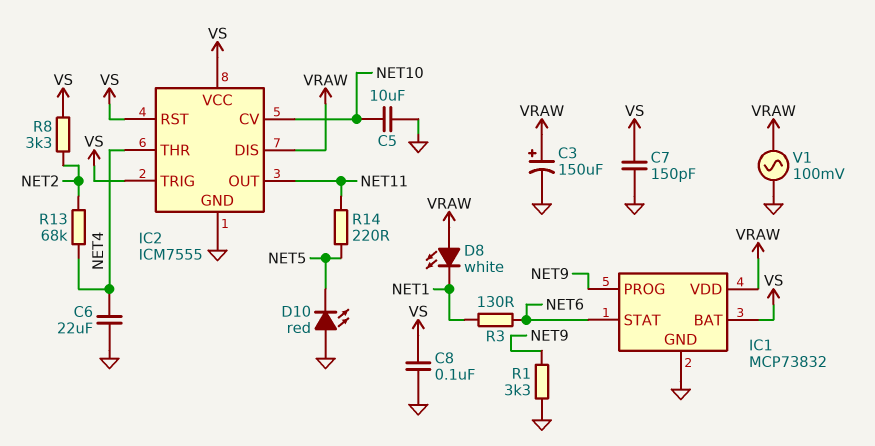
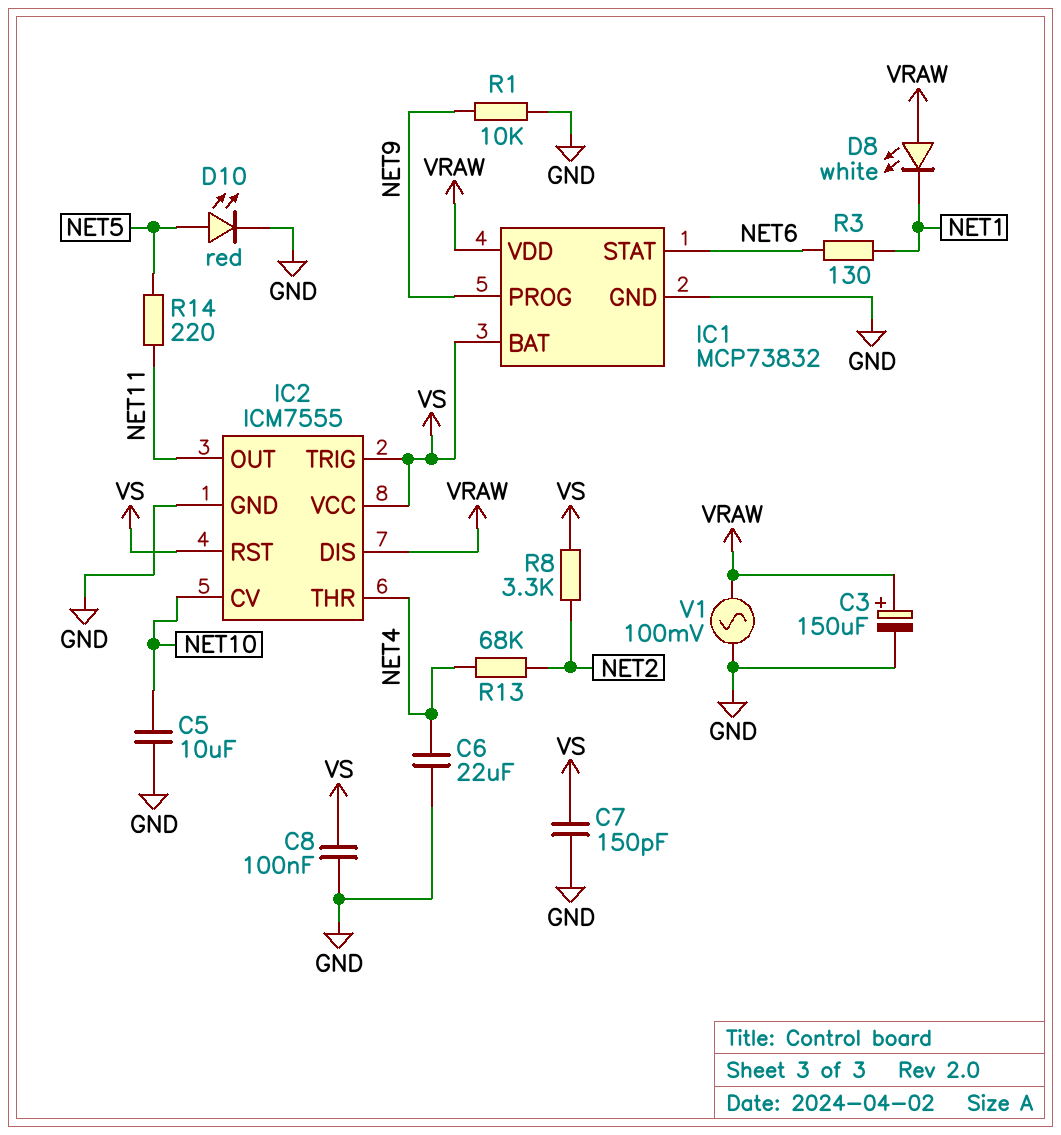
D10: LED red (A GND, K NET5) -> LED red (A NET5, K GND)
R1: 3.3k (GND, NET9) -> 10k (GND, NET9)

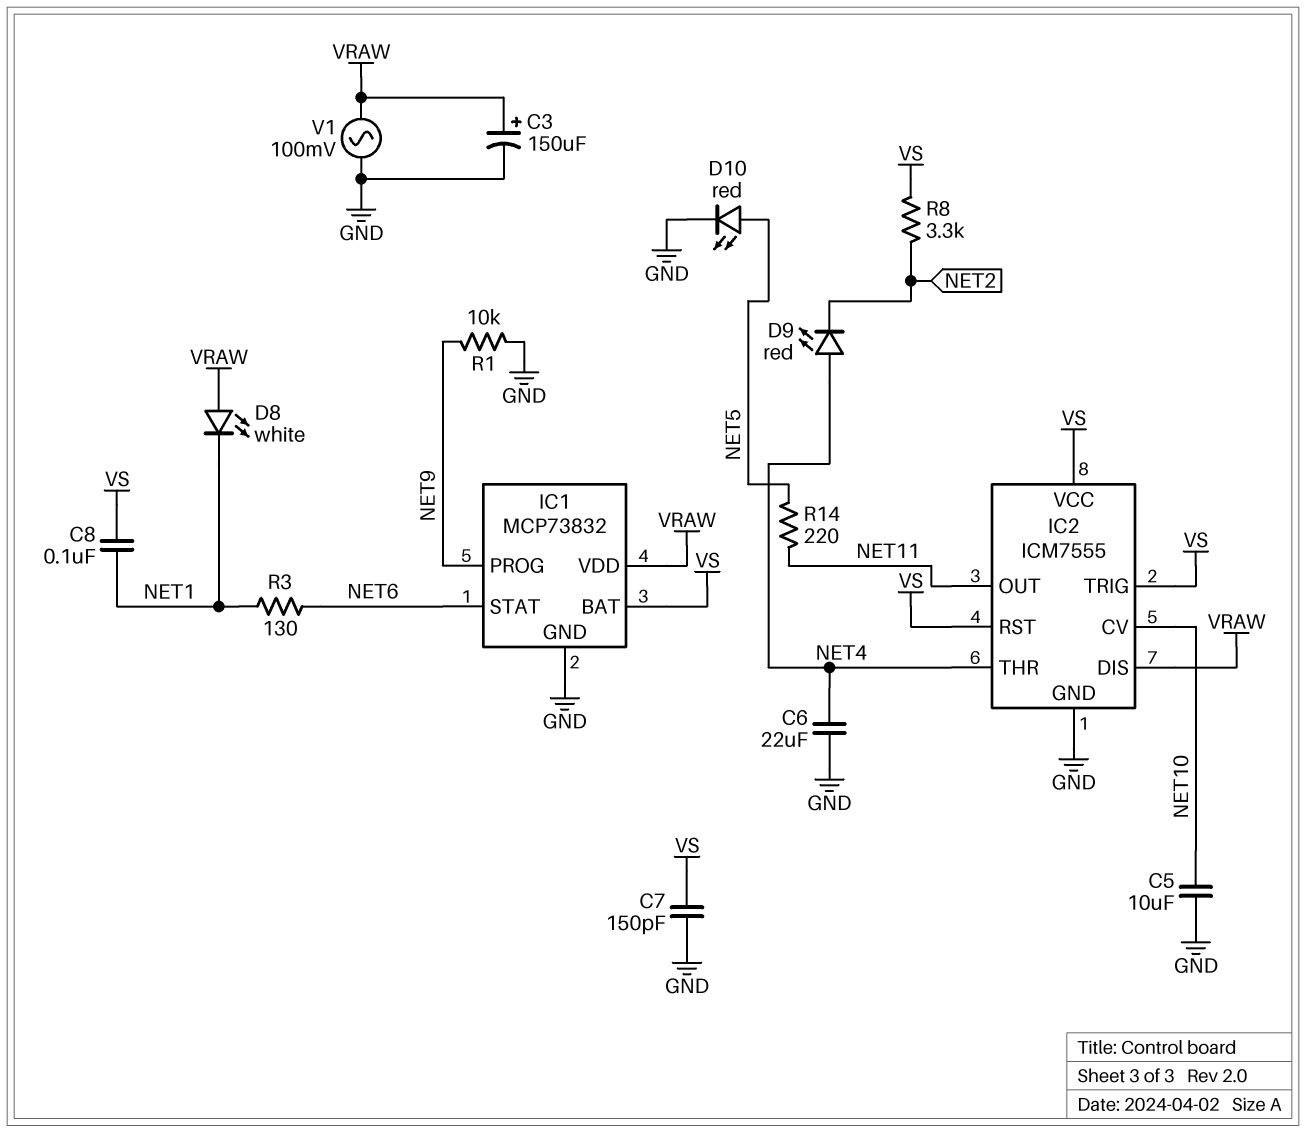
C8: 100nF (GND, VS) -> 100nF (NET1, VS)
D9: none -> LED red (A NET4, K NET2)
R13: 68k (NET2, NET4) -> none

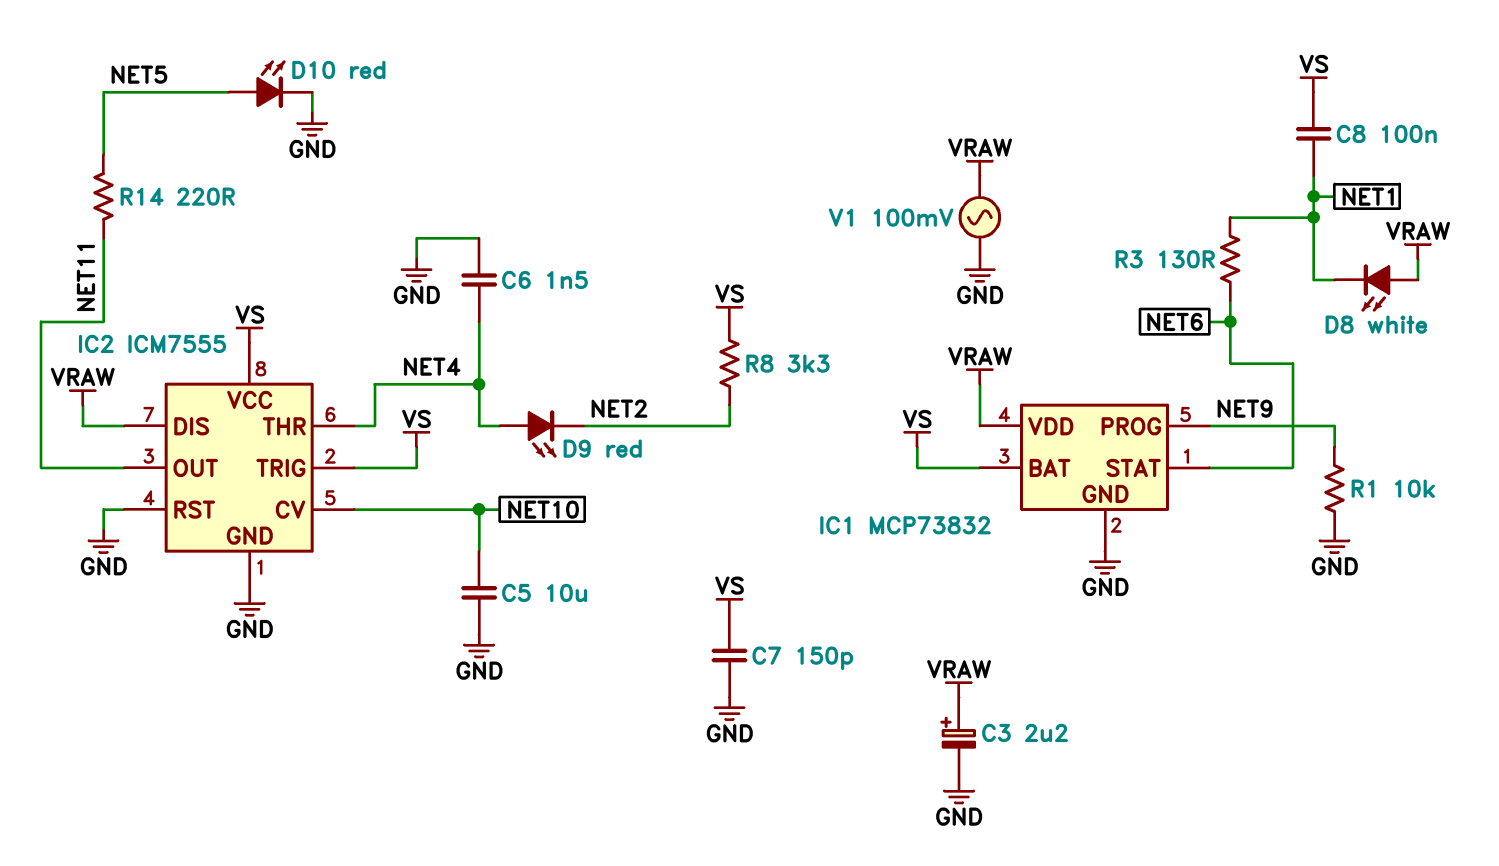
C3: 150uF (plus VRAW, minus GND) -> 2.2uF (plus VRAW, minus GND)
C6: 22uF (GND, NET4) -> 1.5nF (GND, NET4)
IC2 pin RST: VS -> GND

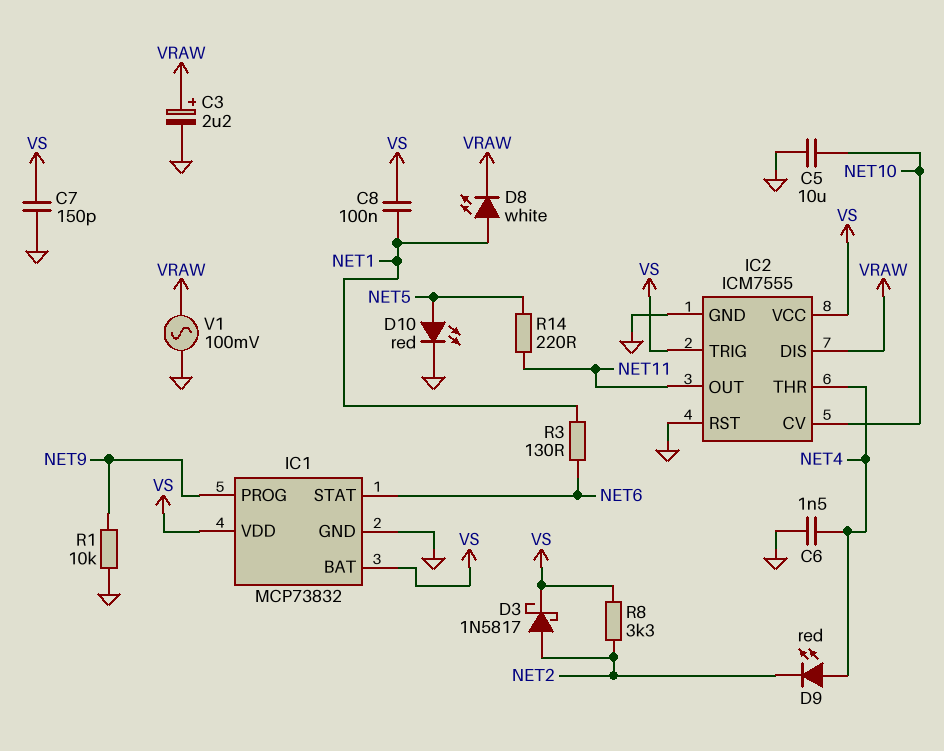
D3: none -> schottky 1N5817 (A NET2, K VS)
D8: LED white (A VRAW, K NET1) -> LED white (A NET1, K VRAW)
IC1 pin VDD: VRAW -> VS

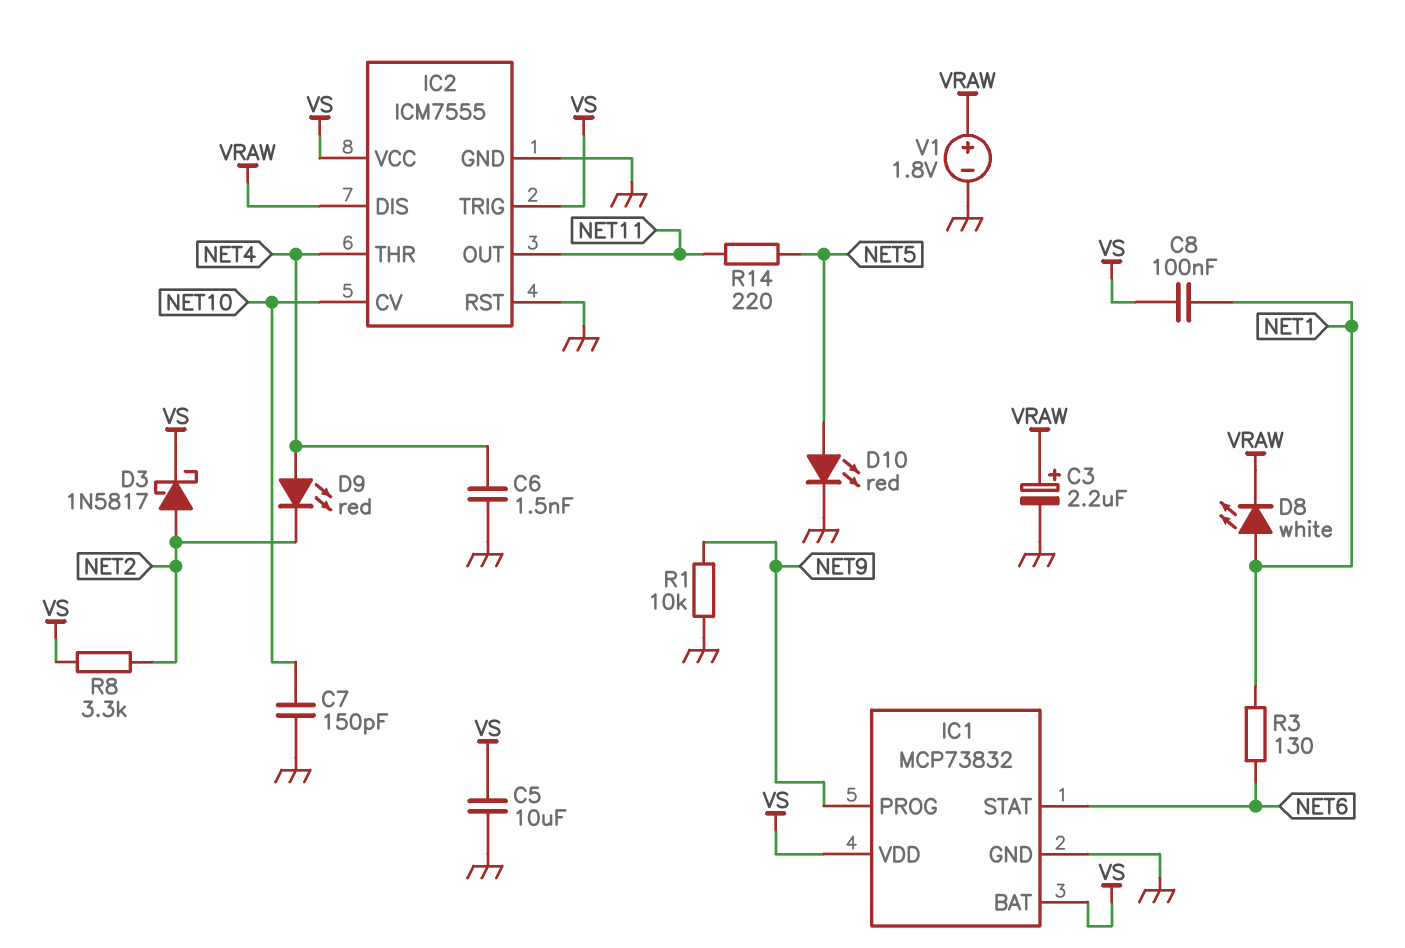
C5: 10uF (GND, NET10) -> 10uF (GND, VS)
C7: 150pF (GND, VS) -> 150pF (GND, NET10)
V1: AC 100mV (GND, VRAW) -> 1.8V (plus VRAW, minus GND)

